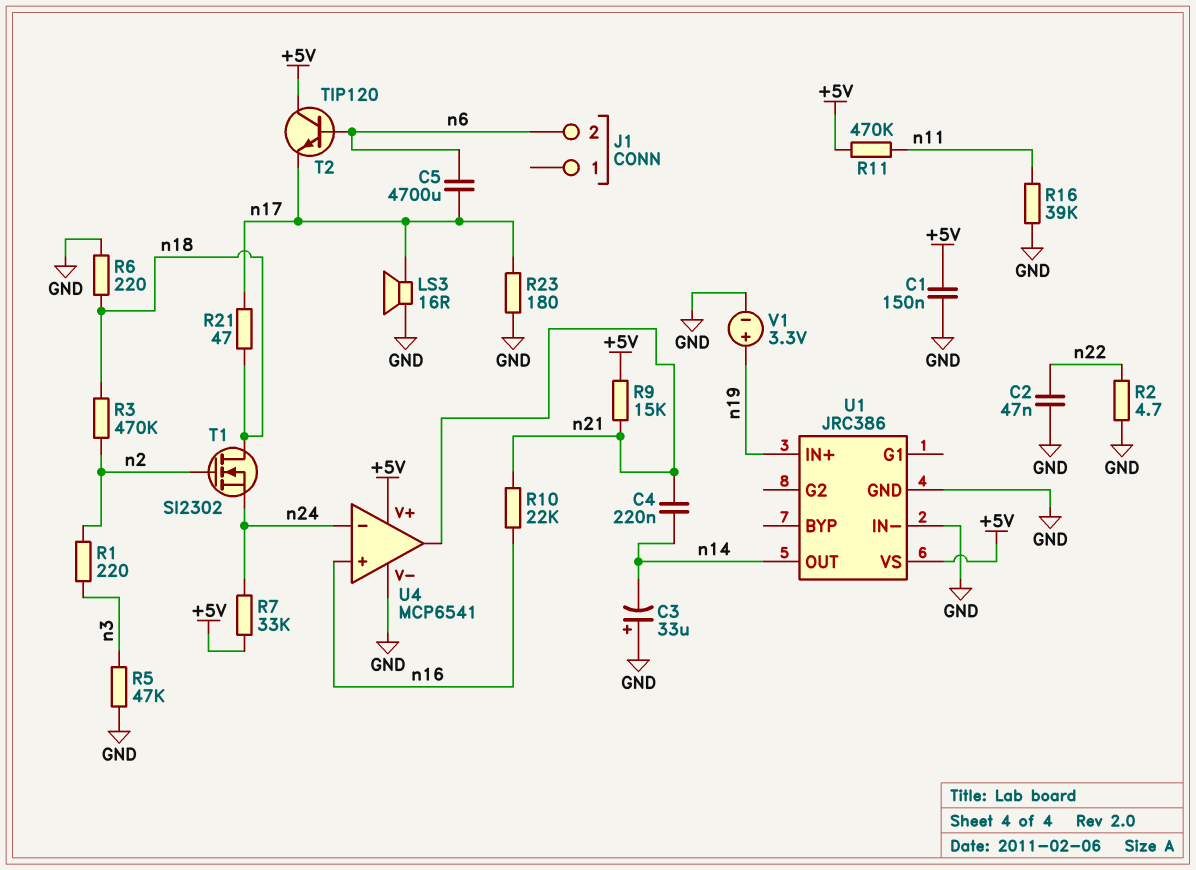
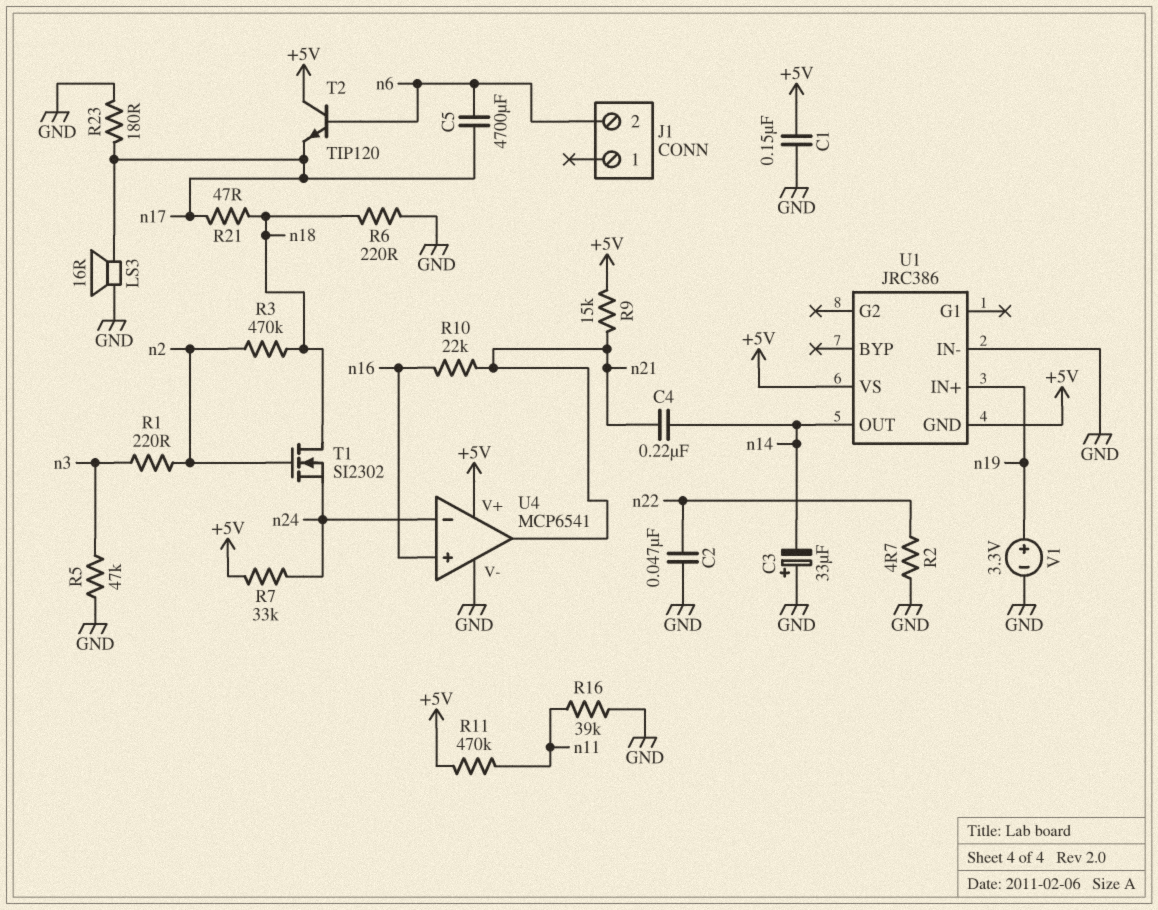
U1 pin GND: GND -> +5V

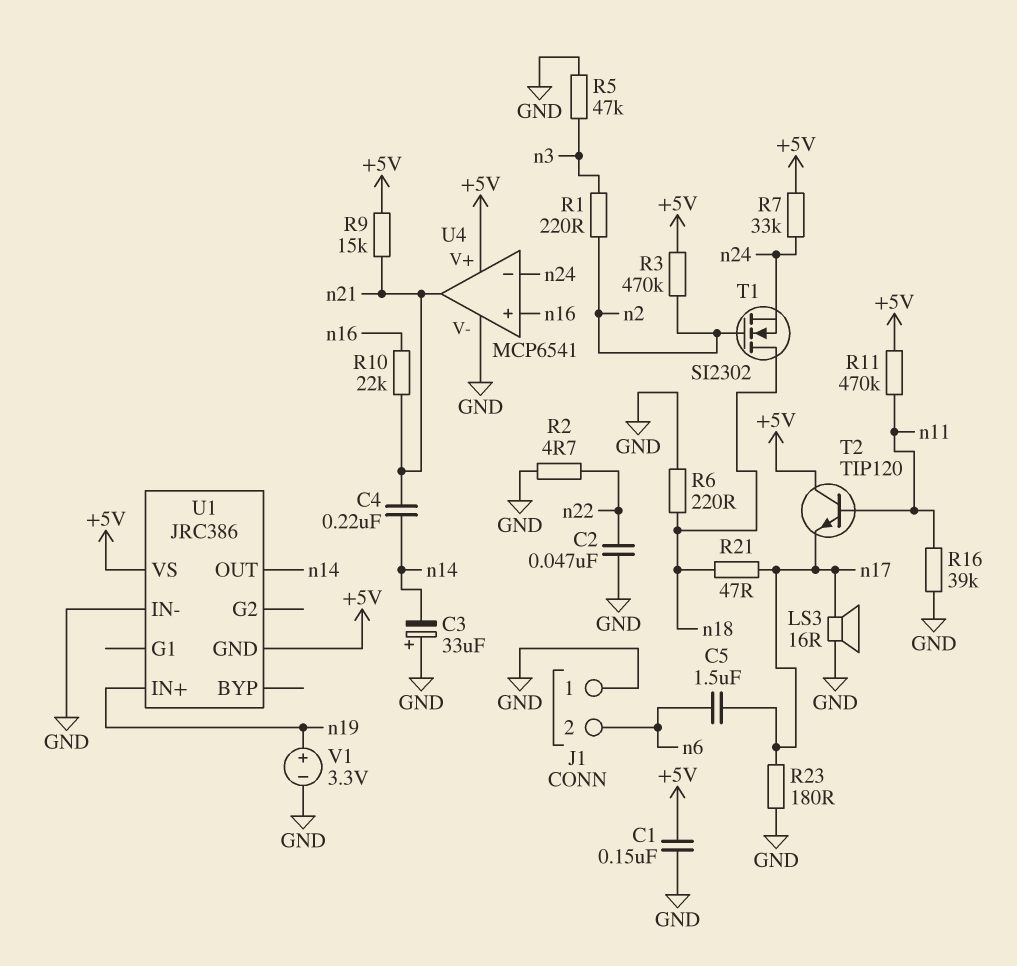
C5: 4700uF (n6, n17) -> 1.5uF (n6, n17)
J1 pin 1: none -> GND
R3: 470k (n2, n18) -> 470k (+5V, n2)
T2: NPN TIP120 (B n6, C +5V, E n17) -> NPN TIP120 (B n11, C +5V, E n17)

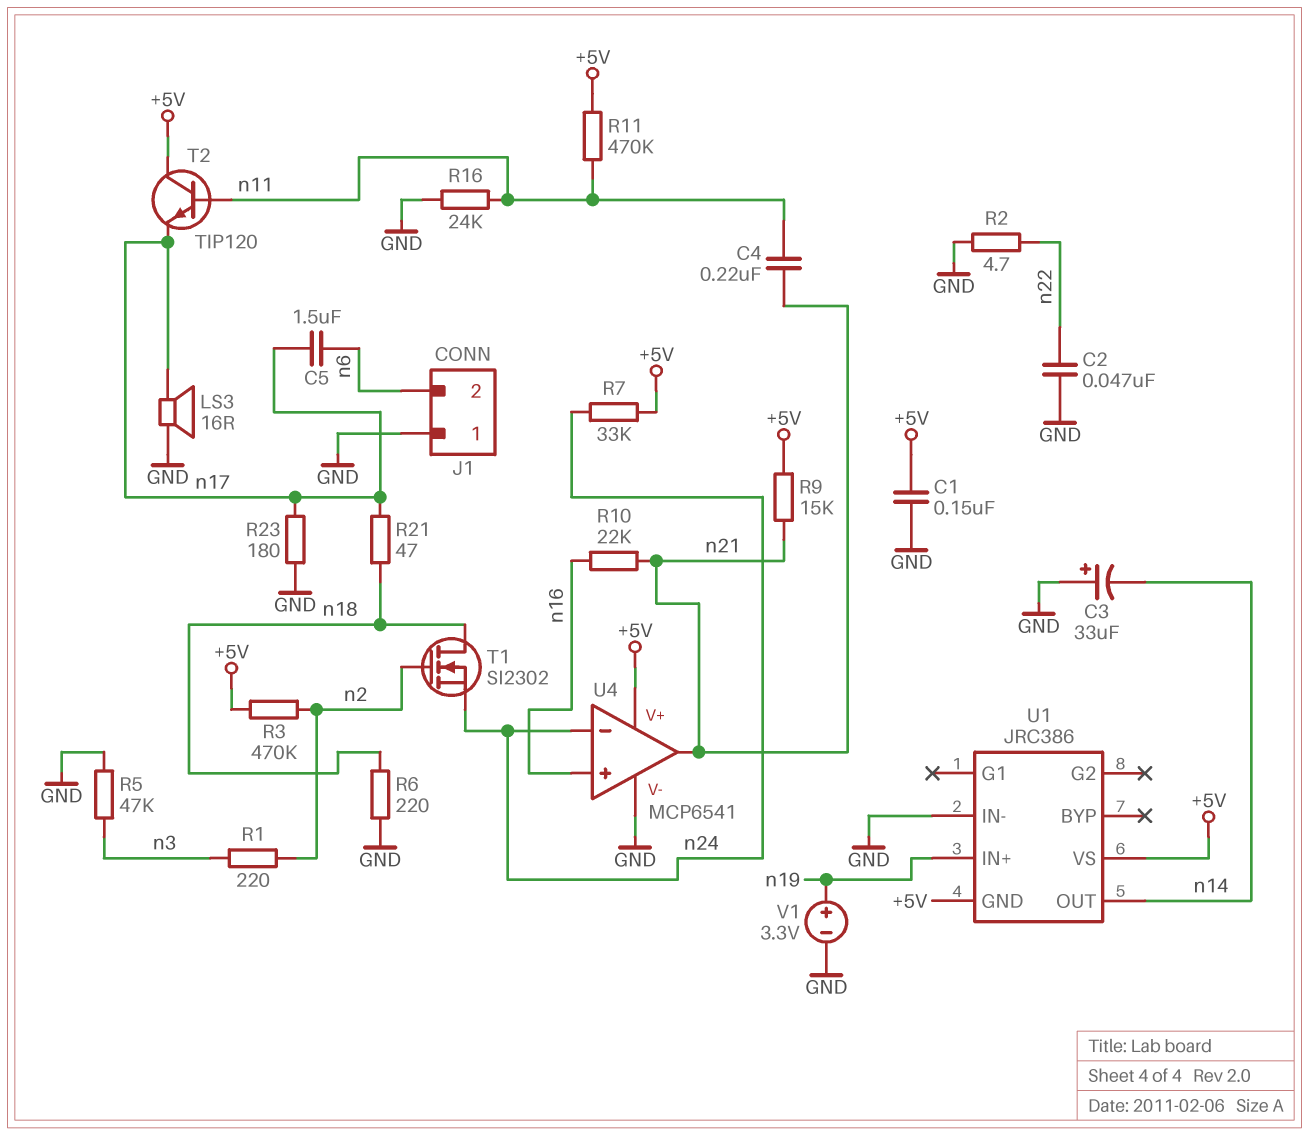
C4: 220nF (n14, n21) -> 220nF (n11, n21)
R16: 39k (GND, n11) -> 24k (GND, n11)

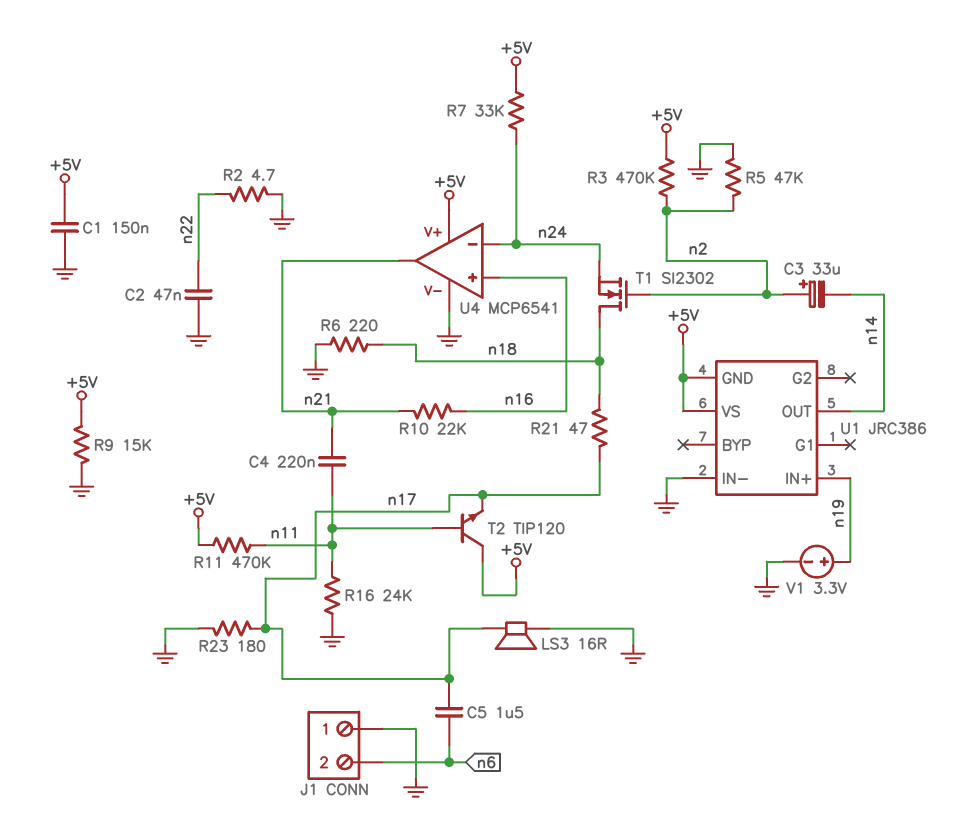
C3: 33uF (plus GND, minus n14) -> 33uF (plus n2, minus n14)
R1: 220 (n2, n3) -> none
R5: 47k (GND, n3) -> 47k (GND, n2)
R9: 15k (+5V, n21) -> 15k (+5V, GND)

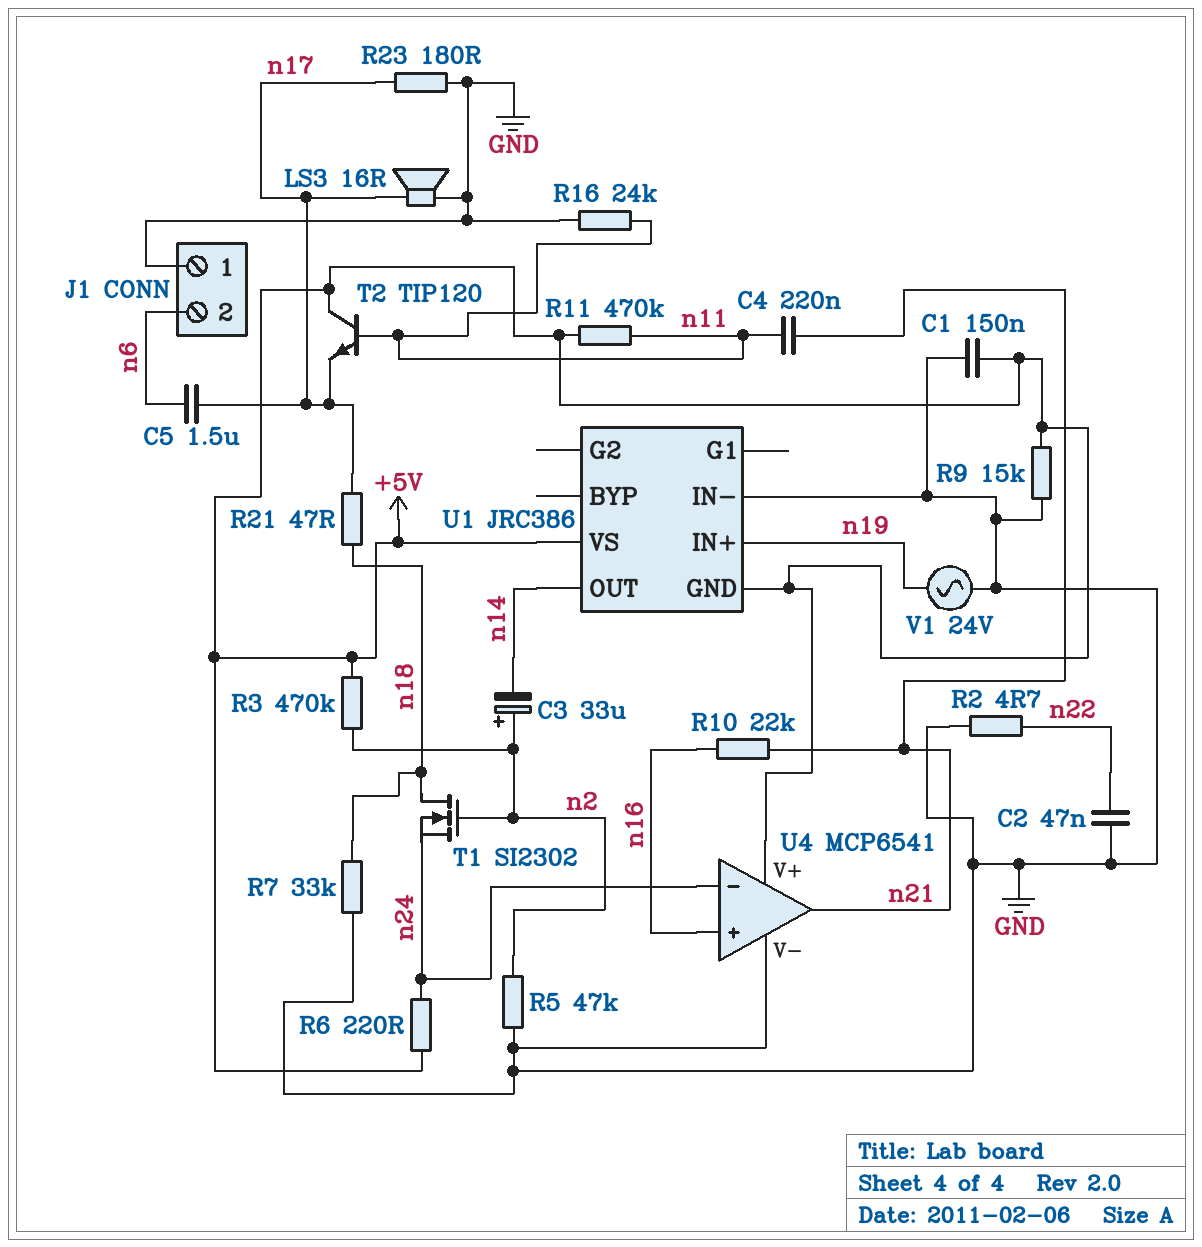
R6: 220 (GND, n18) -> 220 (+5V, n24)
R7: 33k (+5V, n24) -> 33k (GND, n18)
V1: 3.3V (plus n19, minus GND) -> AC 24V (GND, n19)

